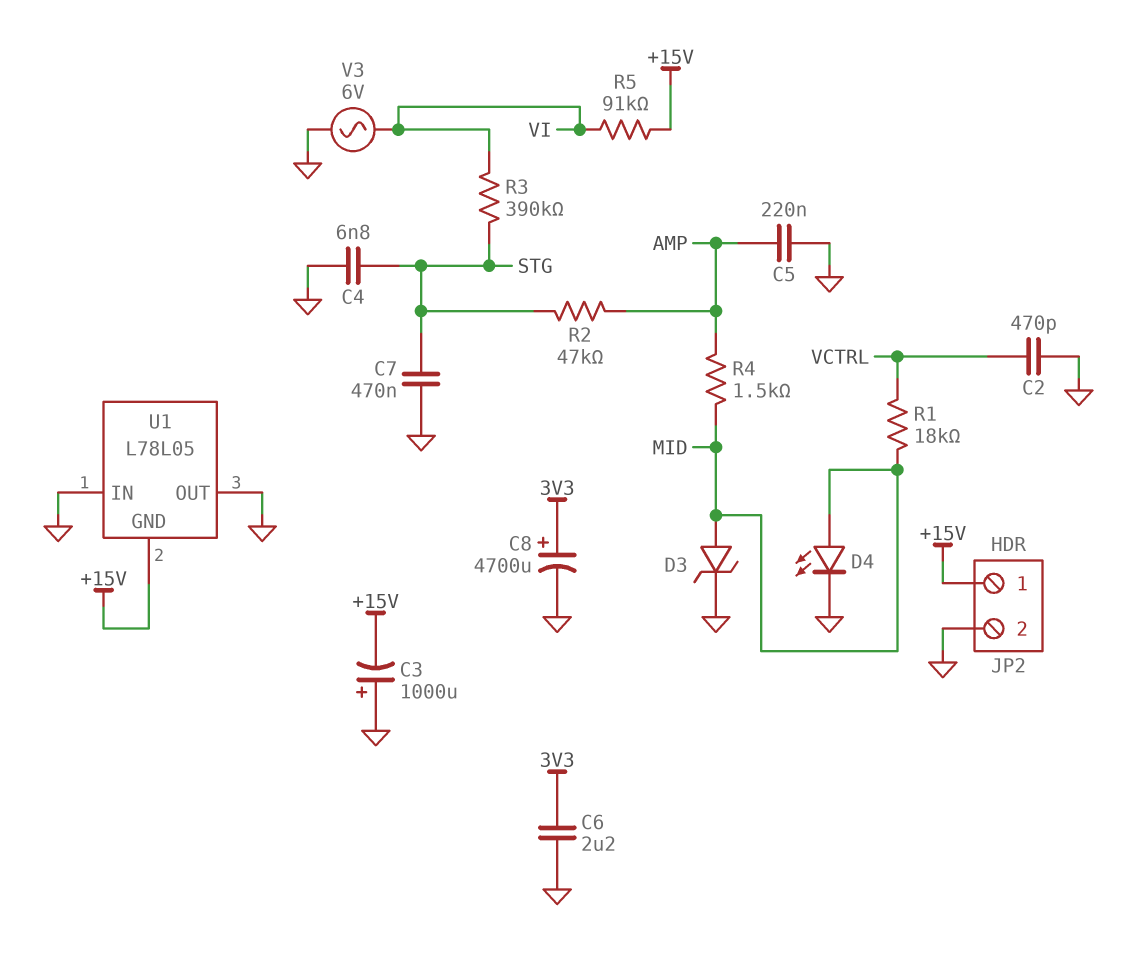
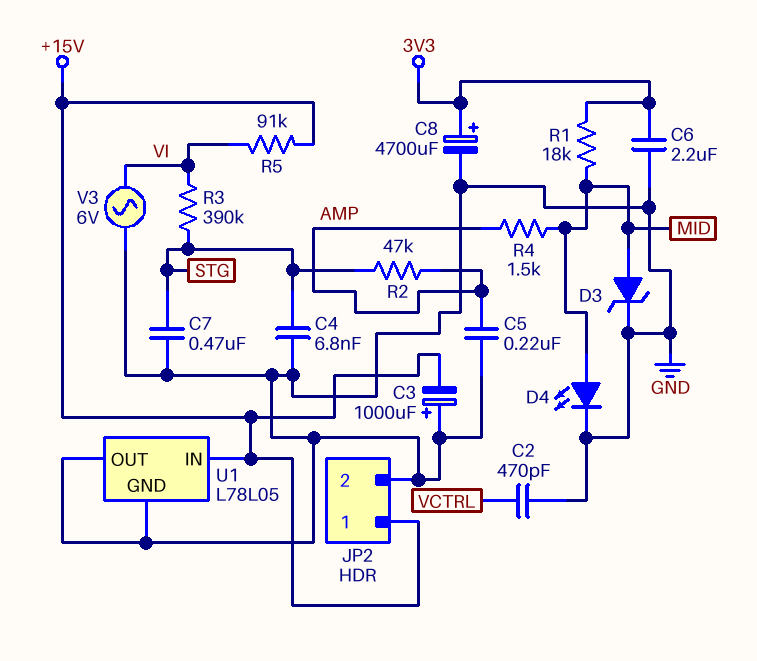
R1: 18k (MID, VCTRL) -> 18k (3V3, MID)
U1 pin GND: +15V -> GND
U1 pin IN: GND -> +15V

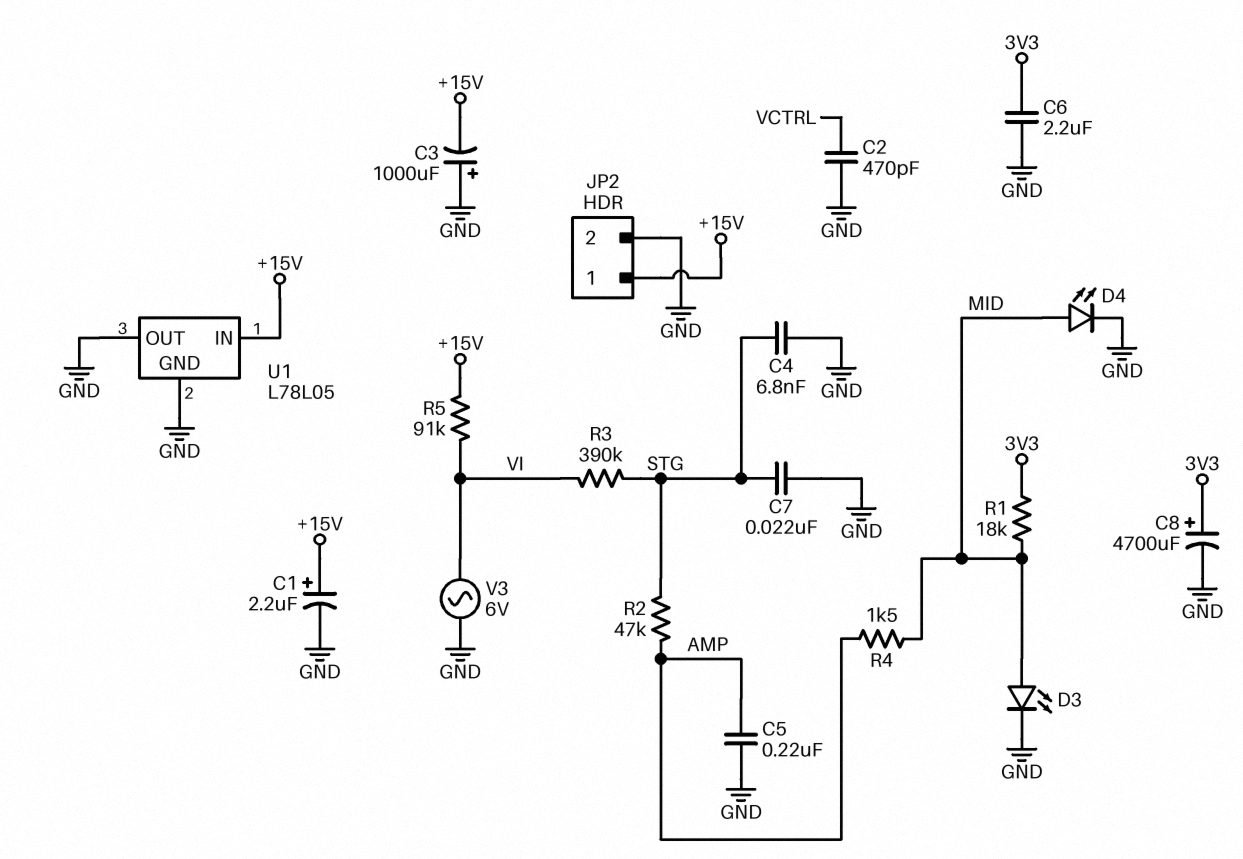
C1: none -> 2.2uF (plus +15V, minus GND)
C7: 470nF (GND, STG) -> 22nF (GND, STG)
D3: zener (A MID, K GND) -> LED (A MID, K GND)

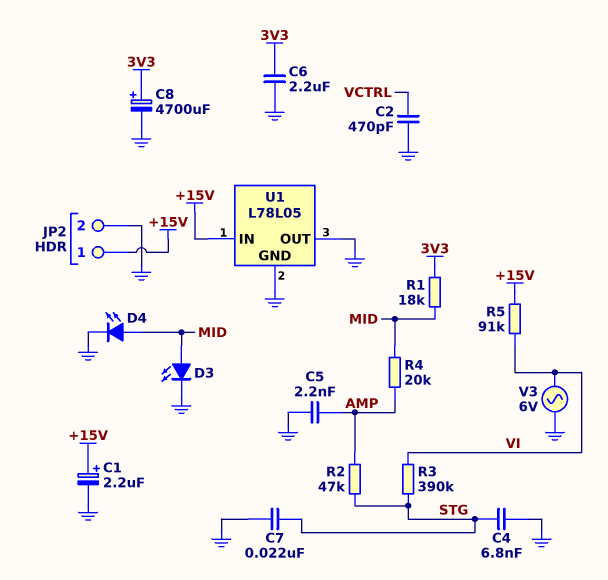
C3: 1000uF (plus GND, minus +15V) -> none
C5: 220nF (AMP, GND) -> 2.2nF (AMP, GND)
R4: 1.5k (AMP, MID) -> 20k (AMP, MID)

